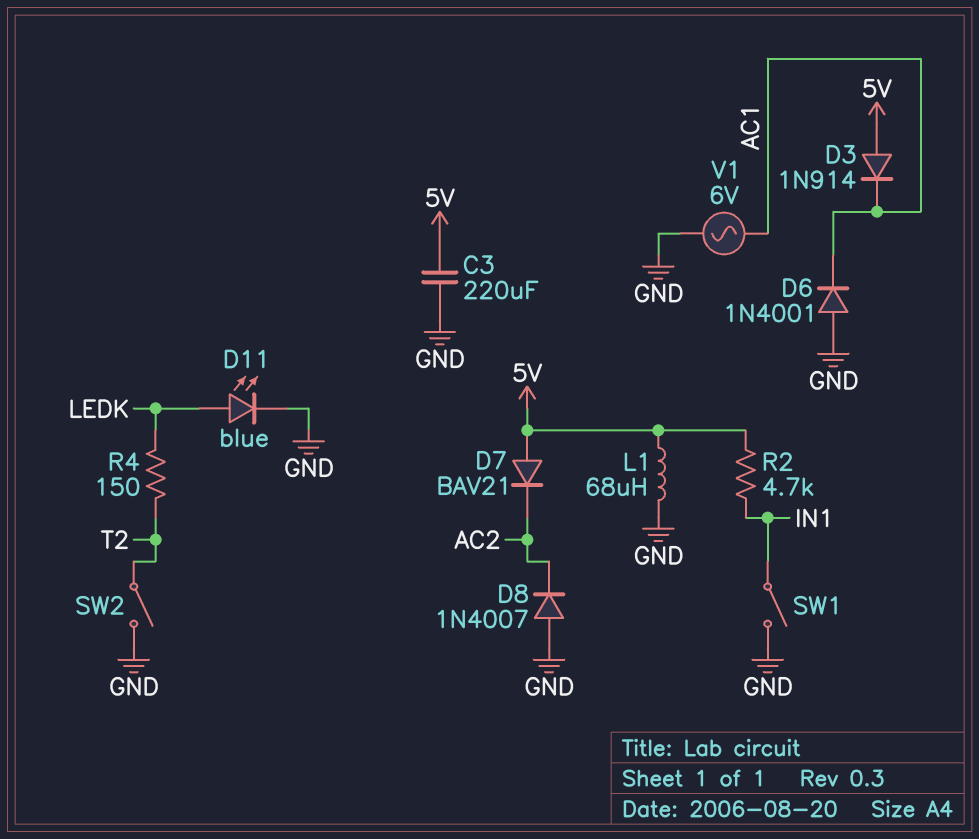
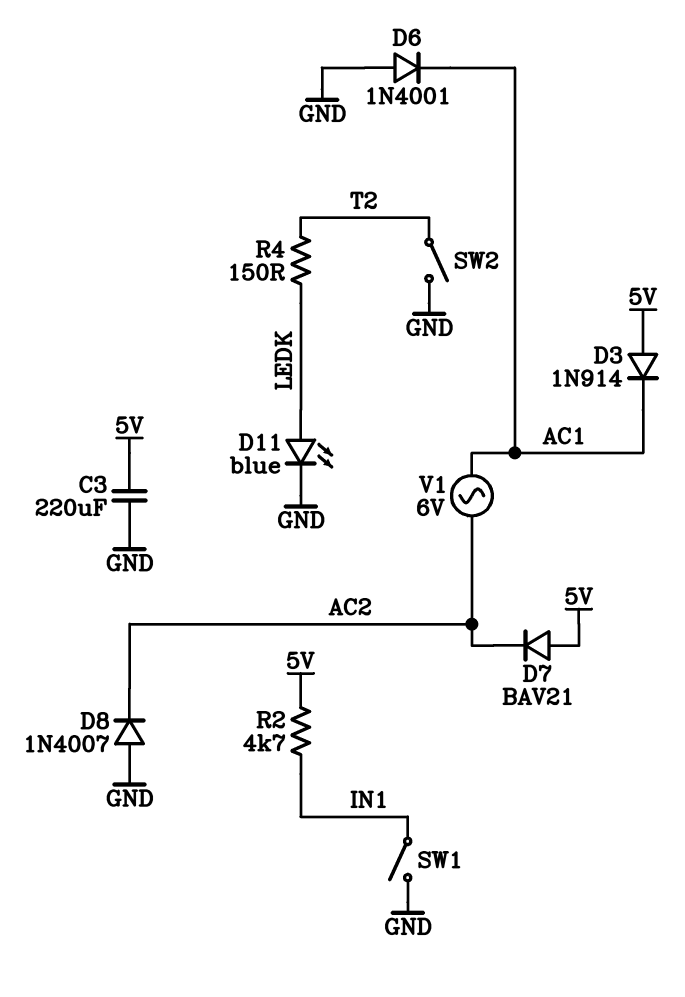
L1: 68uH (5V, GND) -> none
V1: AC 6V (AC1, GND) -> AC 6V (AC1, AC2)

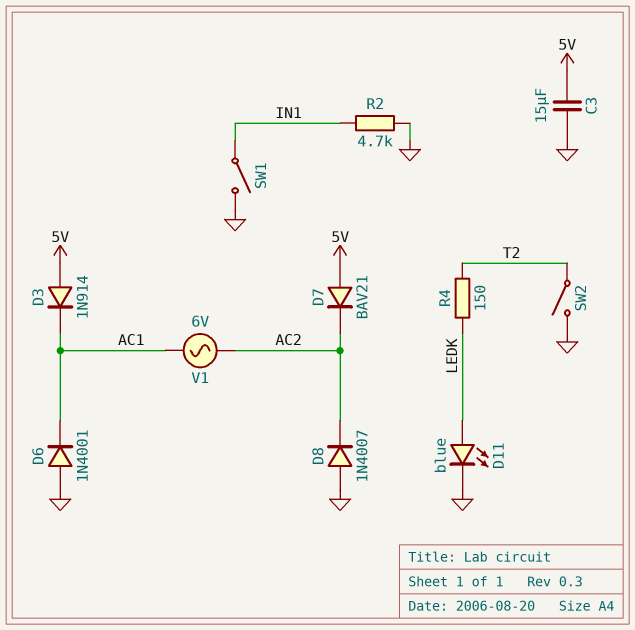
C3: 220uF (5V, GND) -> 15uF (5V, GND)
R2: 4.7k (5V, IN1) -> 4.7k (GND, IN1)

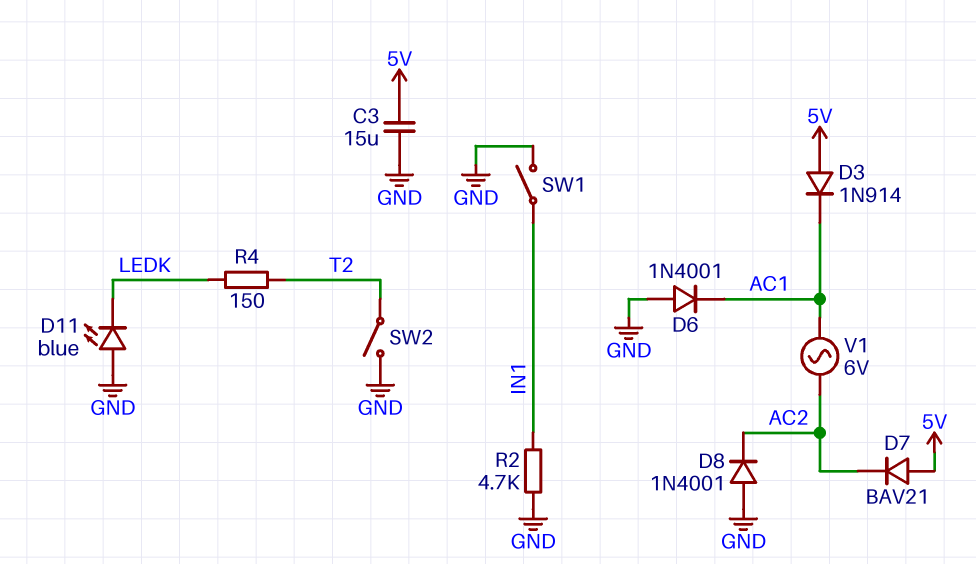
D8: diode 1N4007 (A GND, K AC2) -> diode 1N4001 (A GND, K AC2)
D11: LED blue (A LEDK, K GND) -> LED blue (A GND, K LEDK)

